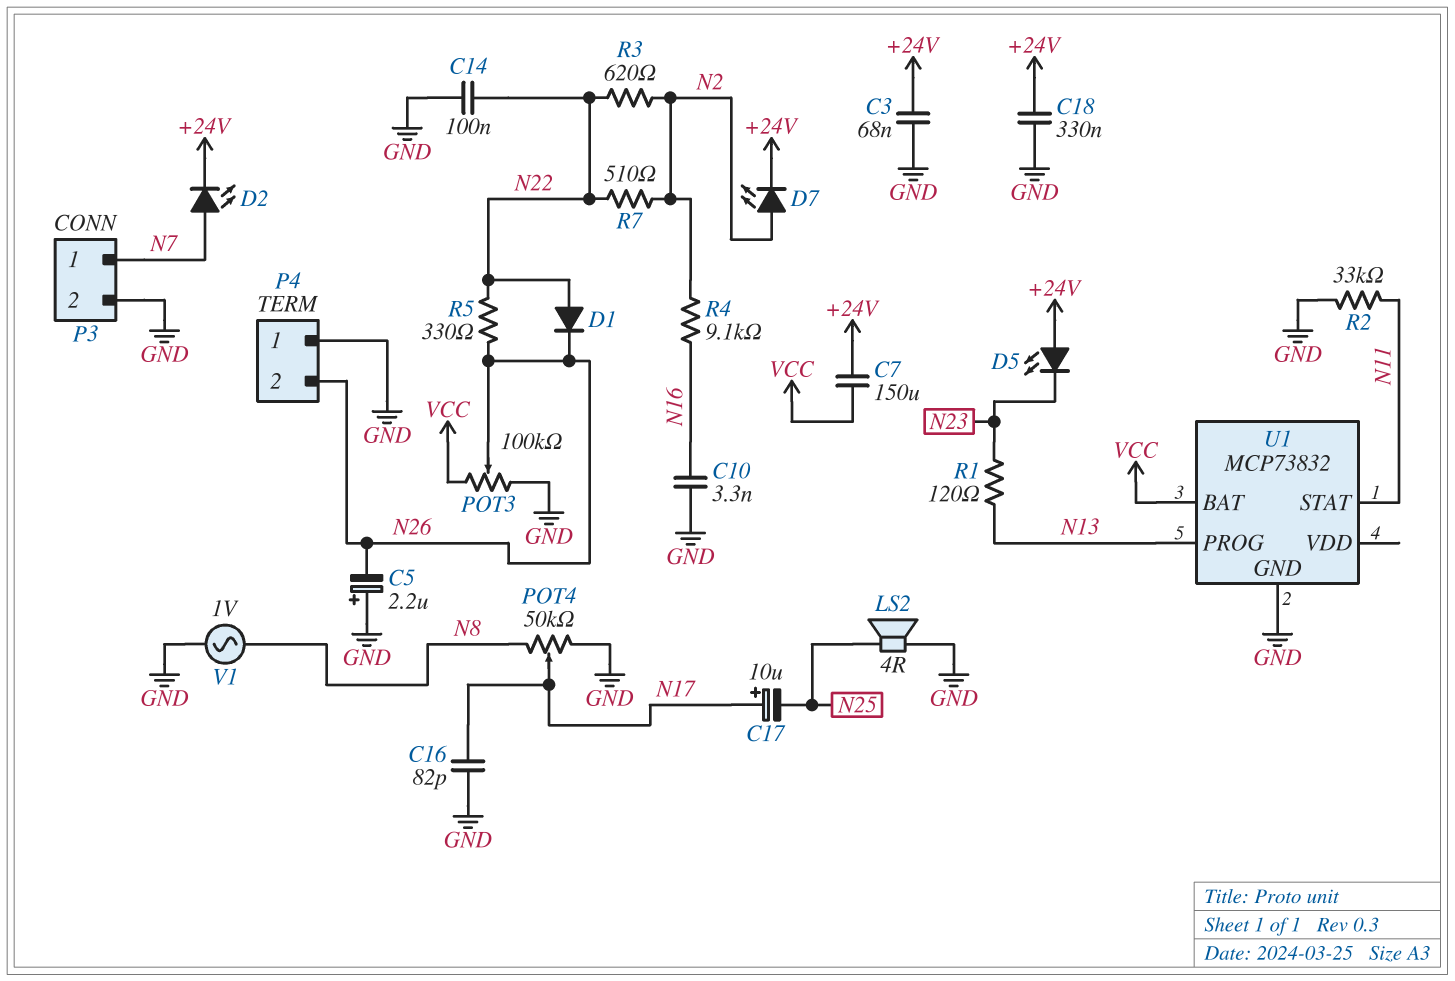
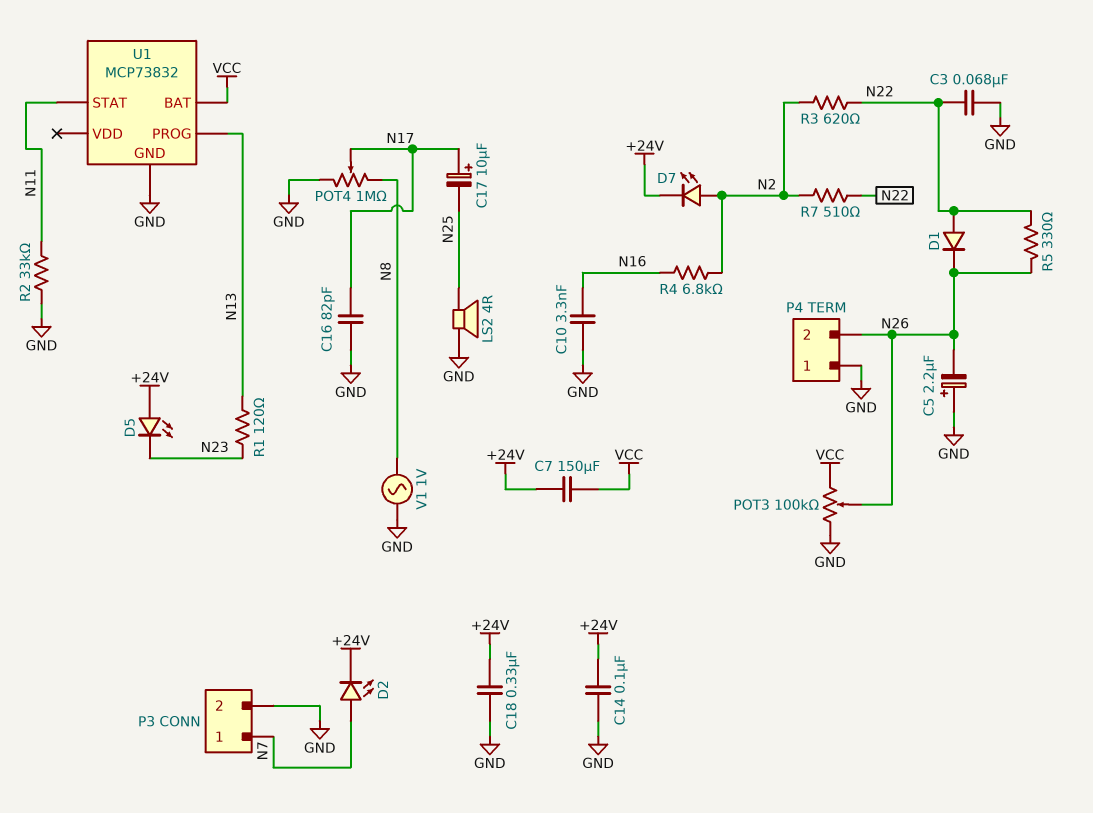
C3: 68nF (+24V, GND) -> 68nF (GND, N22)
C14: 100nF (GND, N22) -> 100nF (+24V, GND)
POT4: 50k (GND, N8, wiper N17) -> 1M (GND, N8, wiper N17)
R4: 9.1k (N2, N16) -> 6.8k (N2, N16)

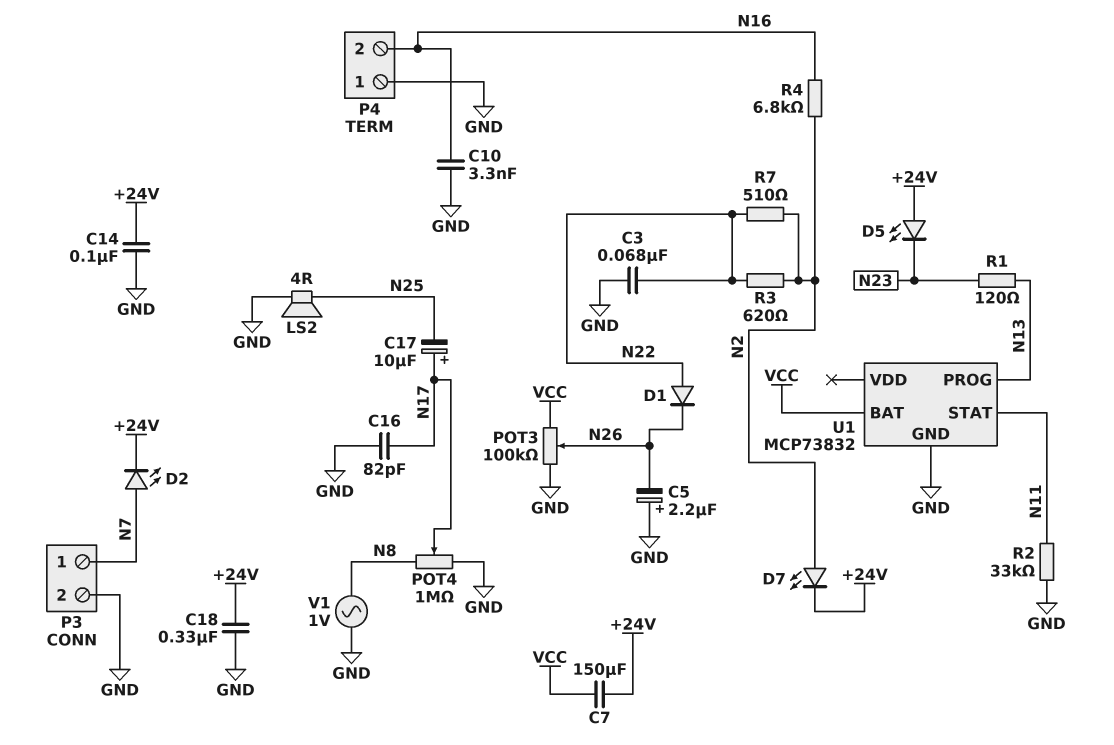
P4 pin 2: N26 -> N16
R5: 330 (N22, N26) -> none

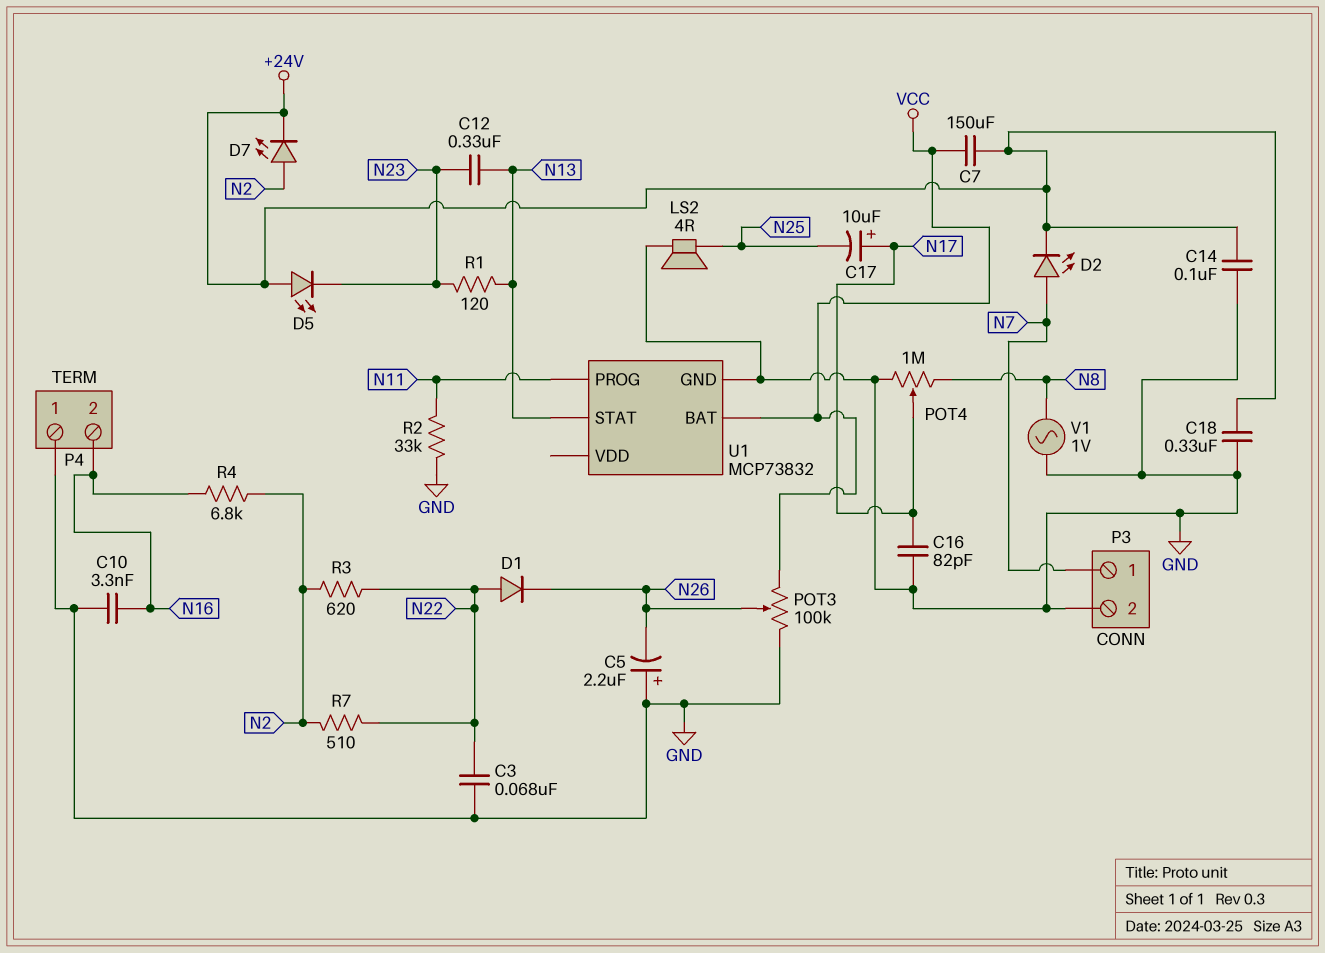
C12: none -> 330nF (N13, N23)
U1 pin PROG: N13 -> N11
U1 pin STAT: N11 -> N13

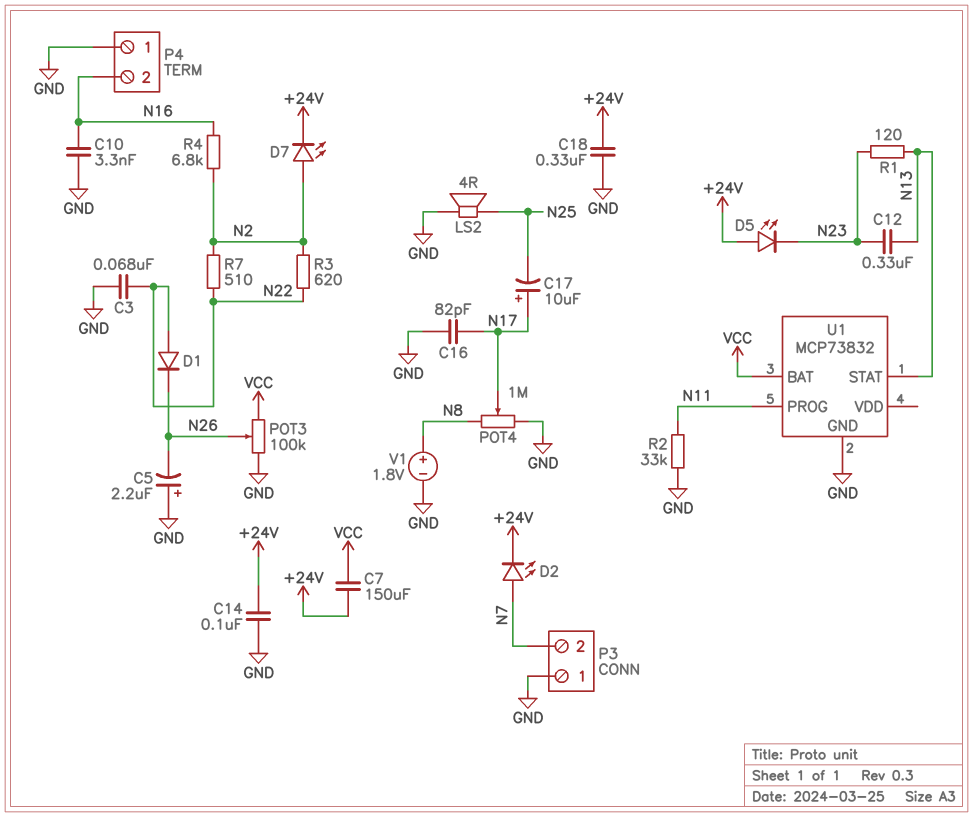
P3 pin 1: N7 -> GND
P3 pin 2: GND -> N7
V1: AC 1V (GND, N8) -> 1.8V (plus N8, minus GND)

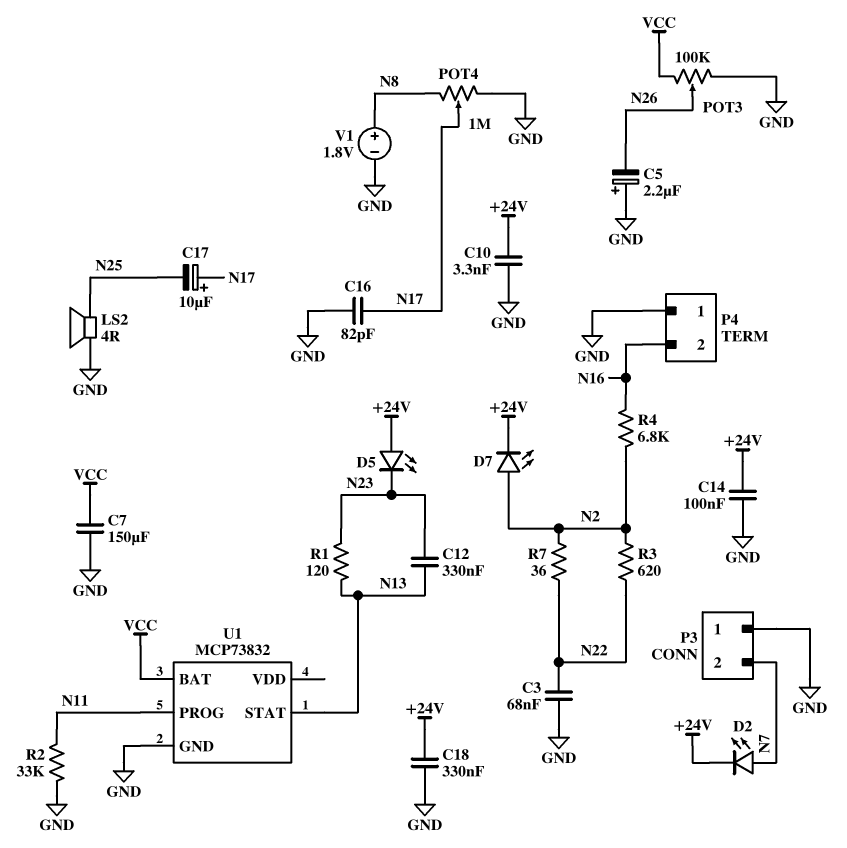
C7: 150uF (+24V, VCC) -> 150uF (GND, VCC)
C10: 3.3nF (GND, N16) -> 3.3nF (+24V, GND)
D1: diode (A N22, K N26) -> none
R7: 510 (N2, N22) -> 36 (N2, N22)

